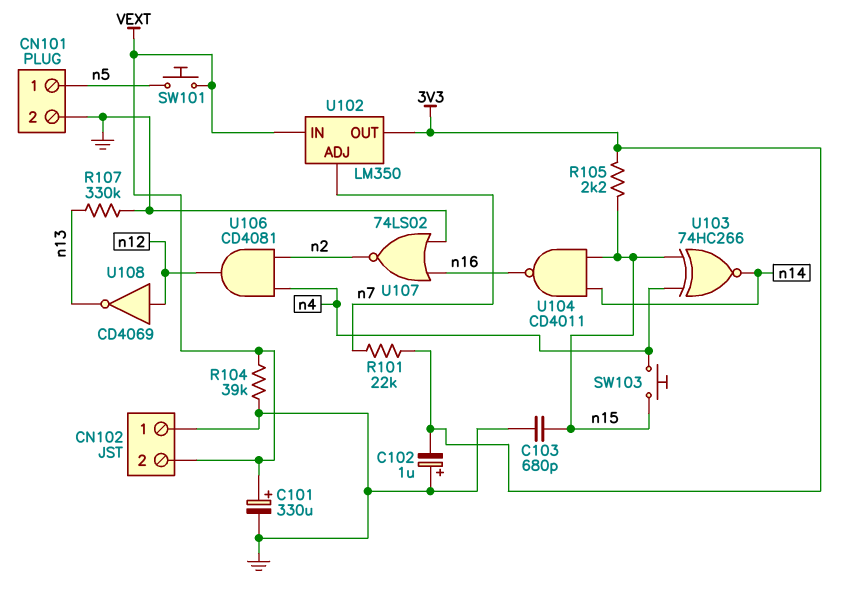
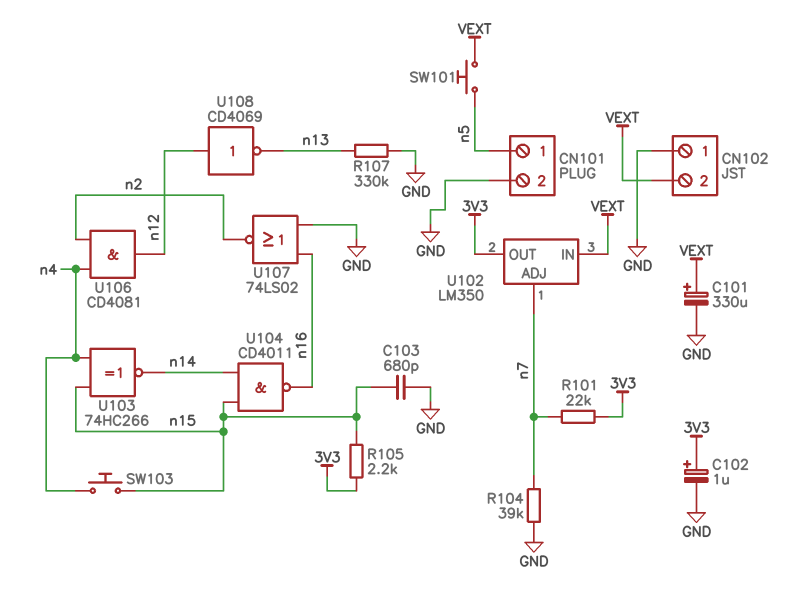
C102: 1uF (plus GND, minus 3V3) -> 1uF (plus 3V3, minus GND)
R104: 39k (GND, VEXT) -> 39k (GND, n7)

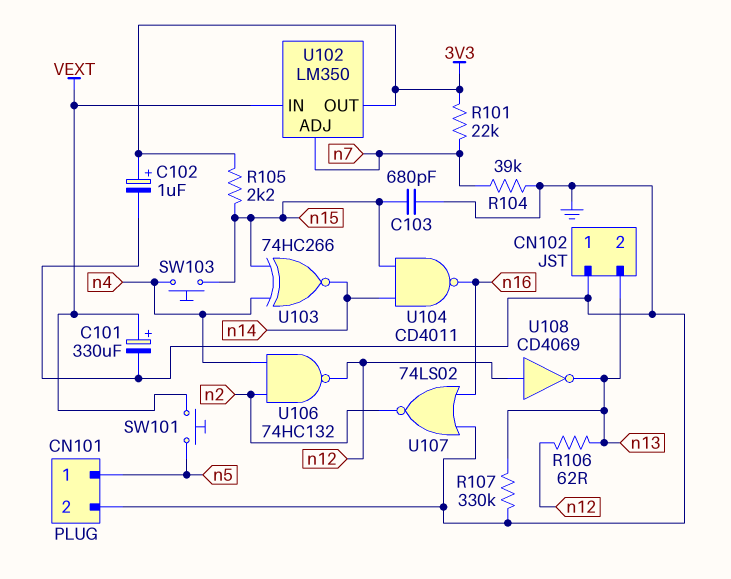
CN102 pin 2: VEXT -> n13
R106: none -> 62 (n12, n13)
U106: AND CD4081 (in n2, in n4, out n12) -> NAND 74HC132 (in n2, in n4, out n12)

